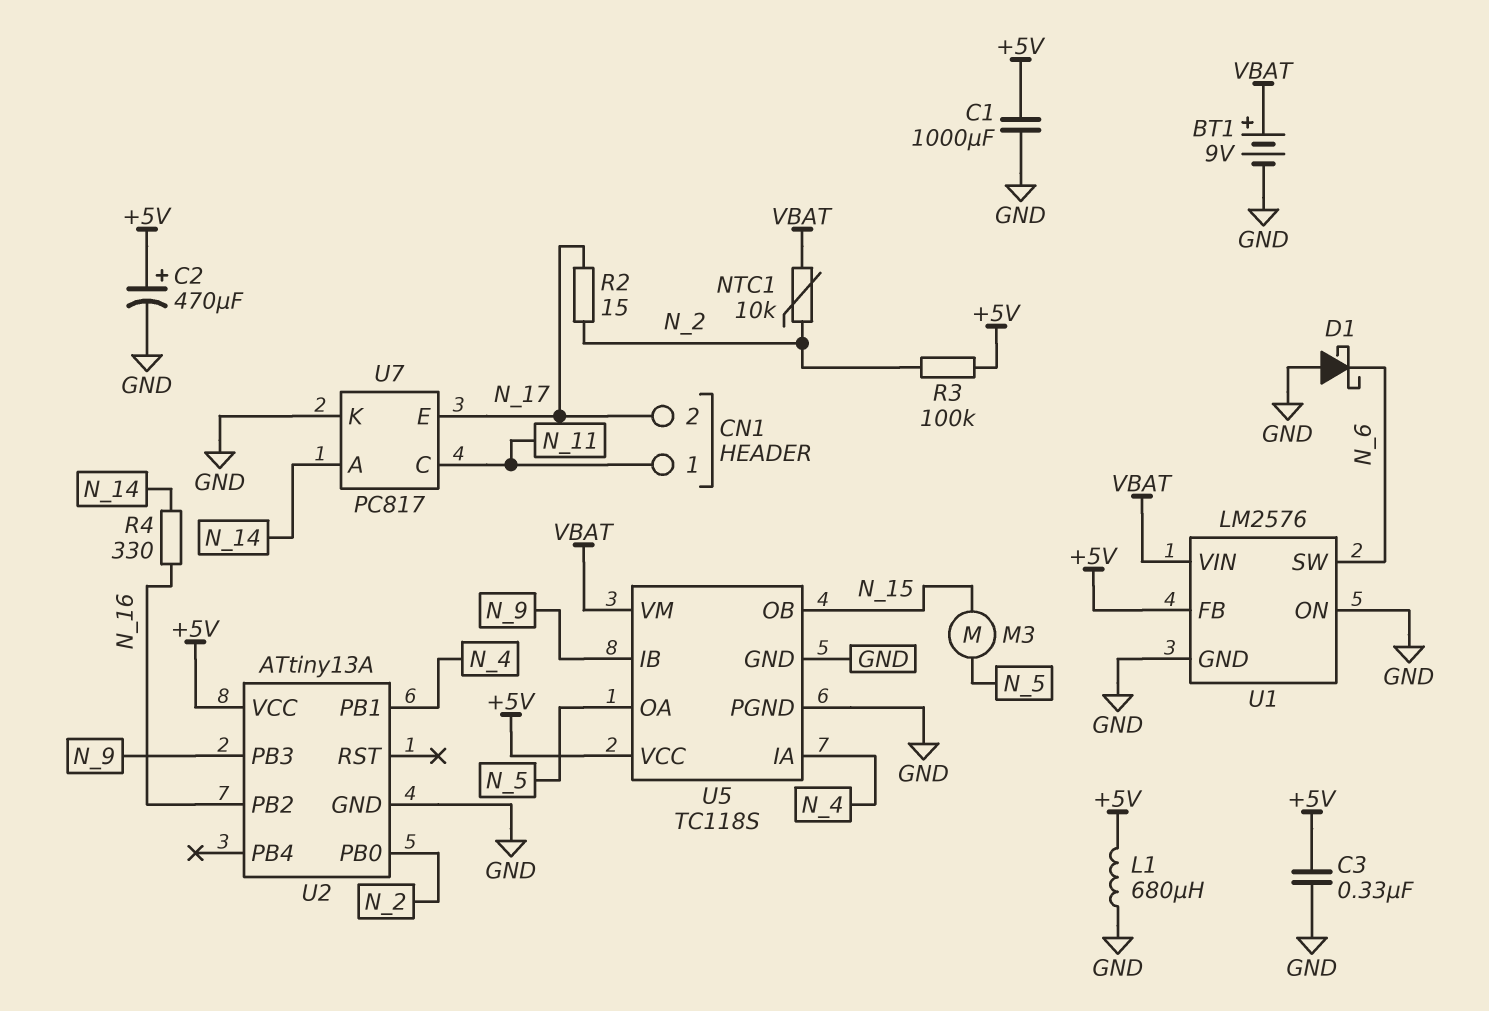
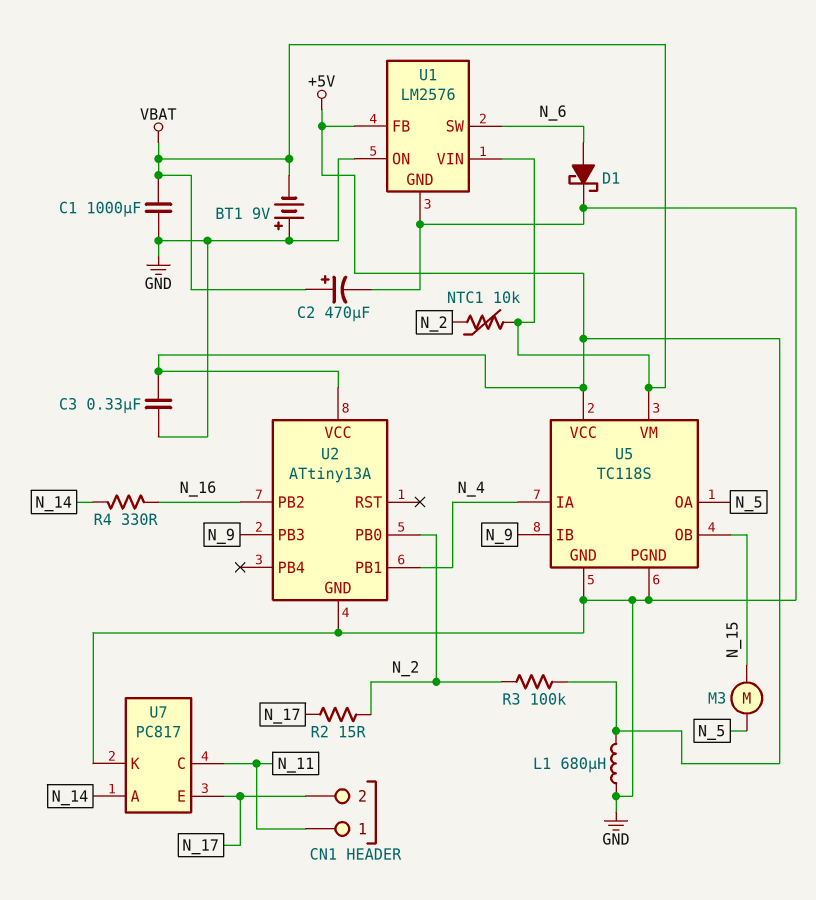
BT1: 9V (plus VBAT, minus GND) -> 9V (plus GND, minus VBAT)
C1: 1000uF (+5V, GND) -> 1000uF (GND, VBAT)
C2: 470uF (plus +5V, minus GND) -> 470uF (plus VBAT, minus GND)
D1: schottky (A GND, K N_6) -> schottky (A N_6, K GND)

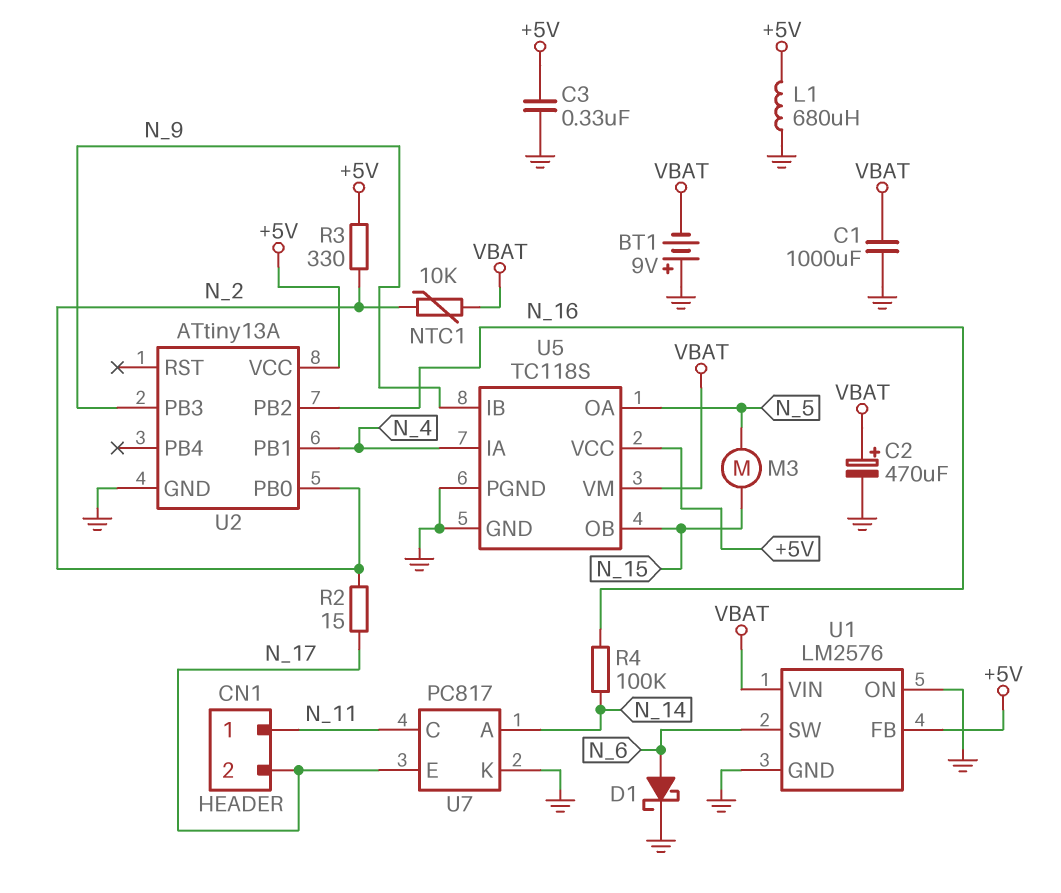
R3: 100k (+5V, N_2) -> 330 (+5V, N_2)
R4: 330 (N_14, N_16) -> 100k (N_14, N_16)

